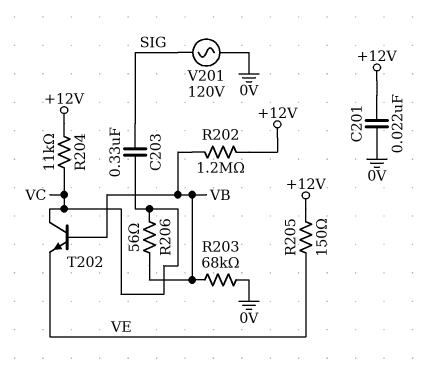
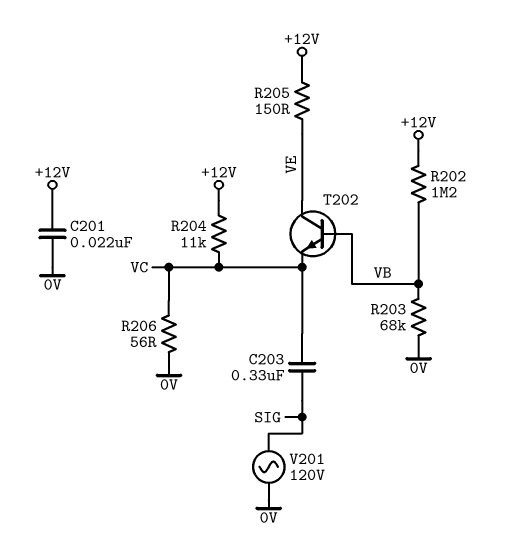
R206: 56 (VB, VC) -> 56 (0V, VC)
T202: NPN (B VB, C VC, E VE) -> NPN (B VB, C VE, E VC)

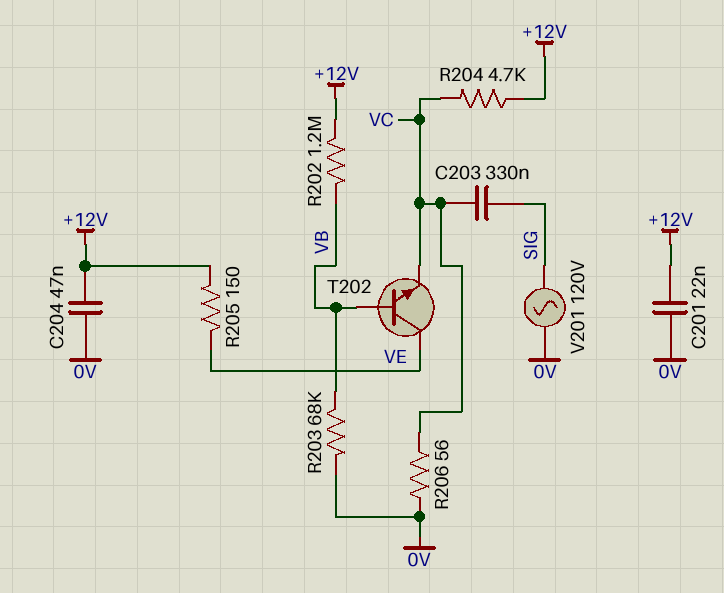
C204: none -> 47nF (+12V, 0V)
R204: 11k (+12V, VC) -> 4.7k (+12V, VC)

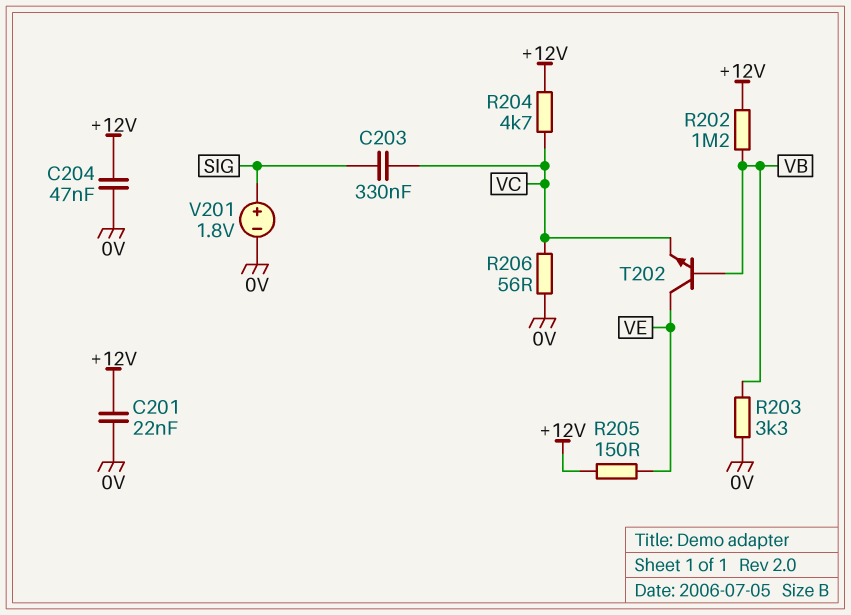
R203: 68k (0V, VB) -> 3.3k (0V, VB)
V201: AC 120V (0V, SIG) -> 1.8V (plus SIG, minus 0V)

